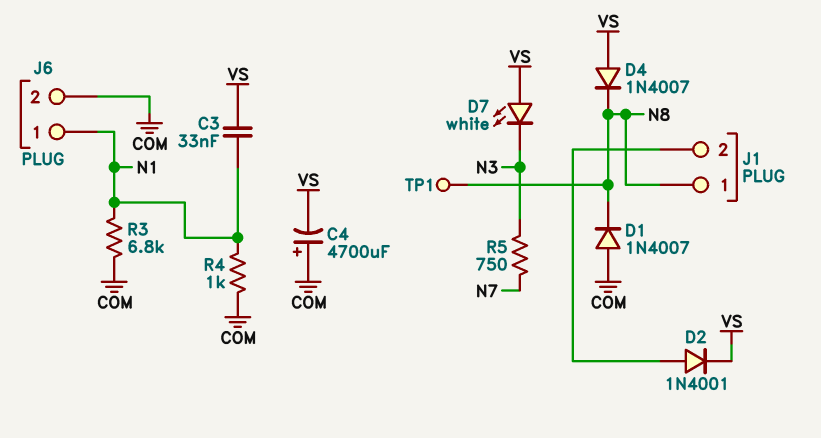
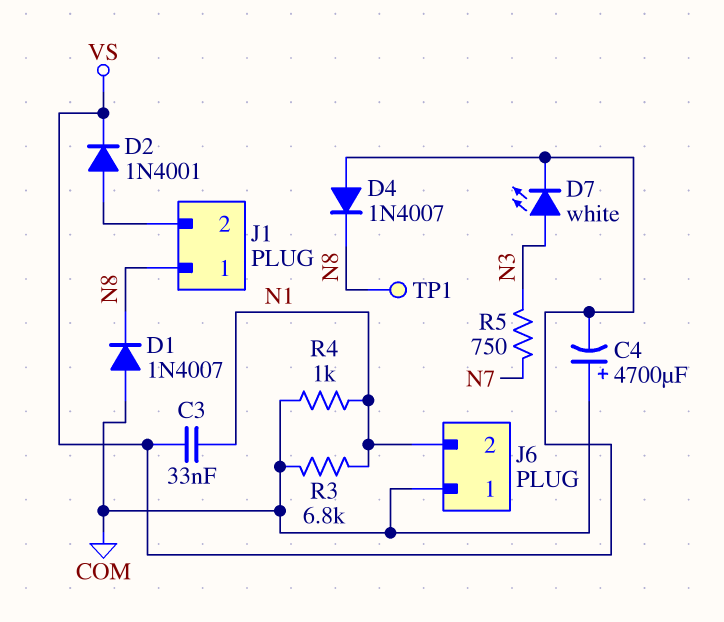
D7: LED white (A VS, K N3) -> LED white (A N3, K VS)
J6 pin 1: N1 -> COM
J6 pin 2: COM -> N1

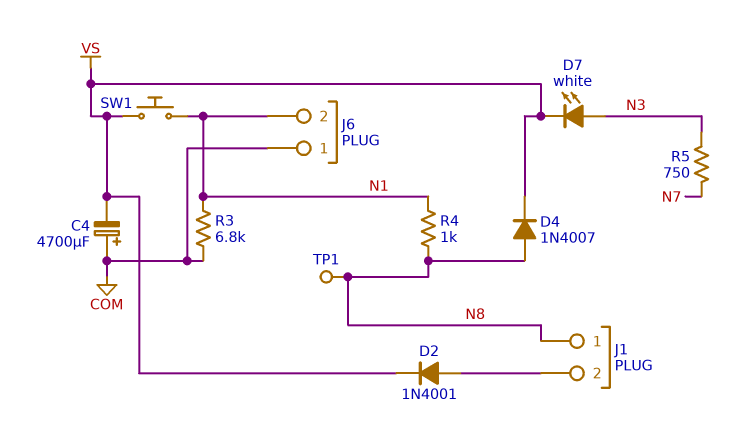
C3: 33nF (N1, VS) -> none
D1: diode 1N4007 (A COM, K N8) -> none
D4: diode 1N4007 (A VS, K N8) -> diode 1N4007 (A N8, K VS)
R4: 1k (COM, N1) -> 1k (N1, N8)
SW1: none -> button (N1, VS)

